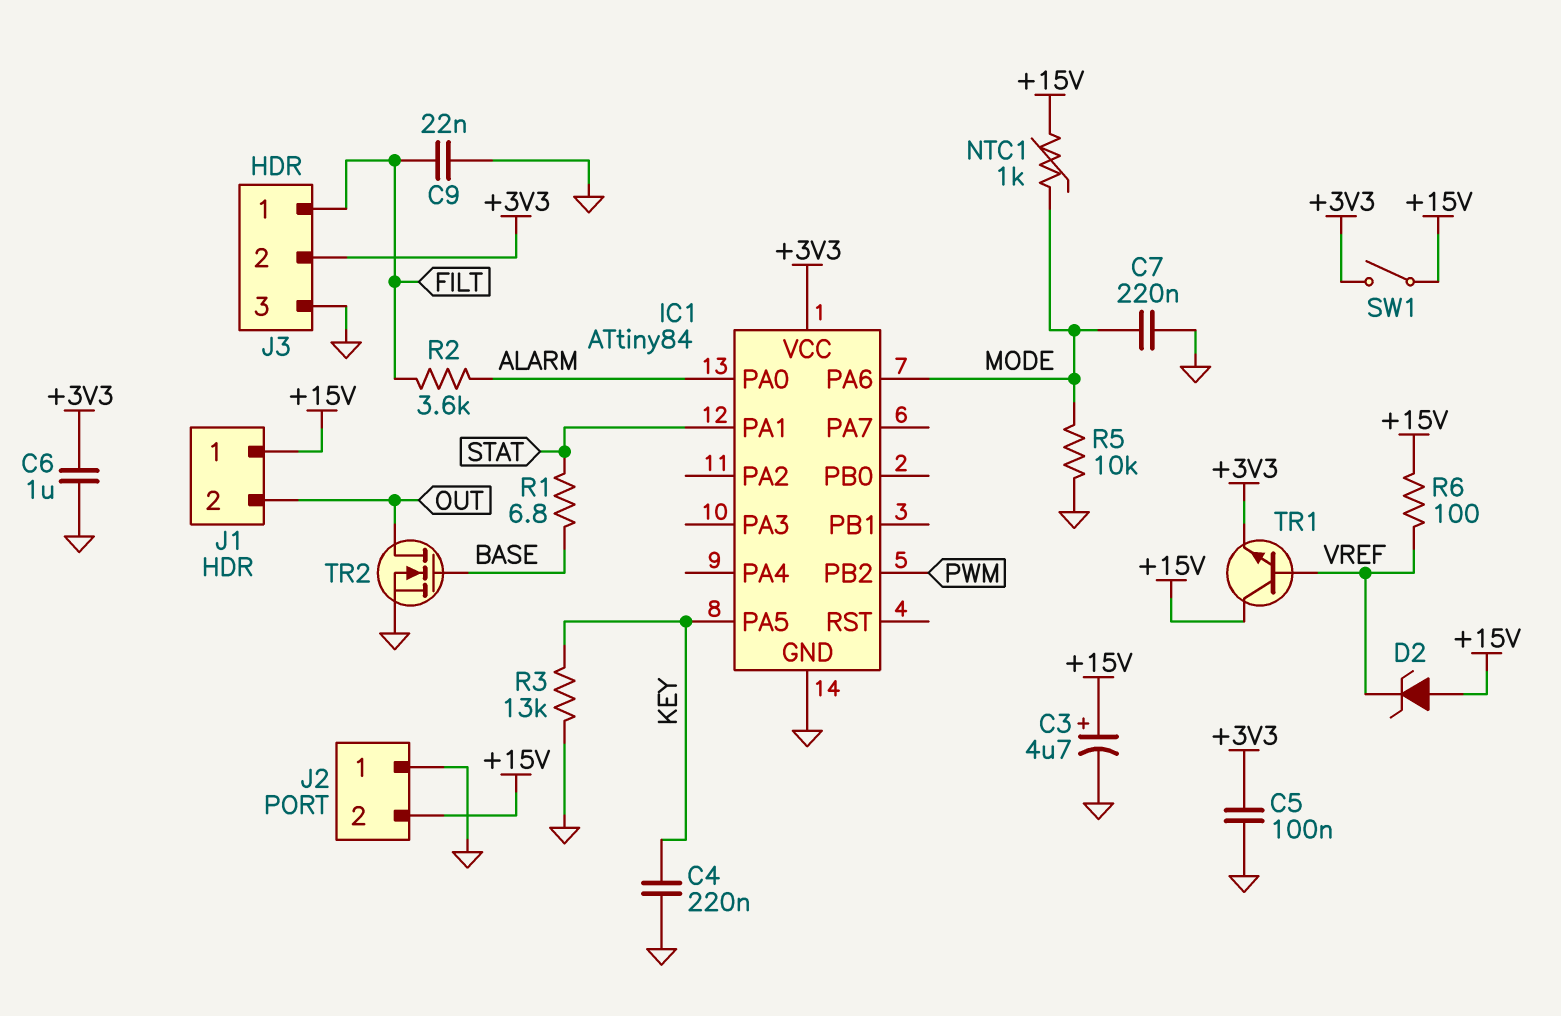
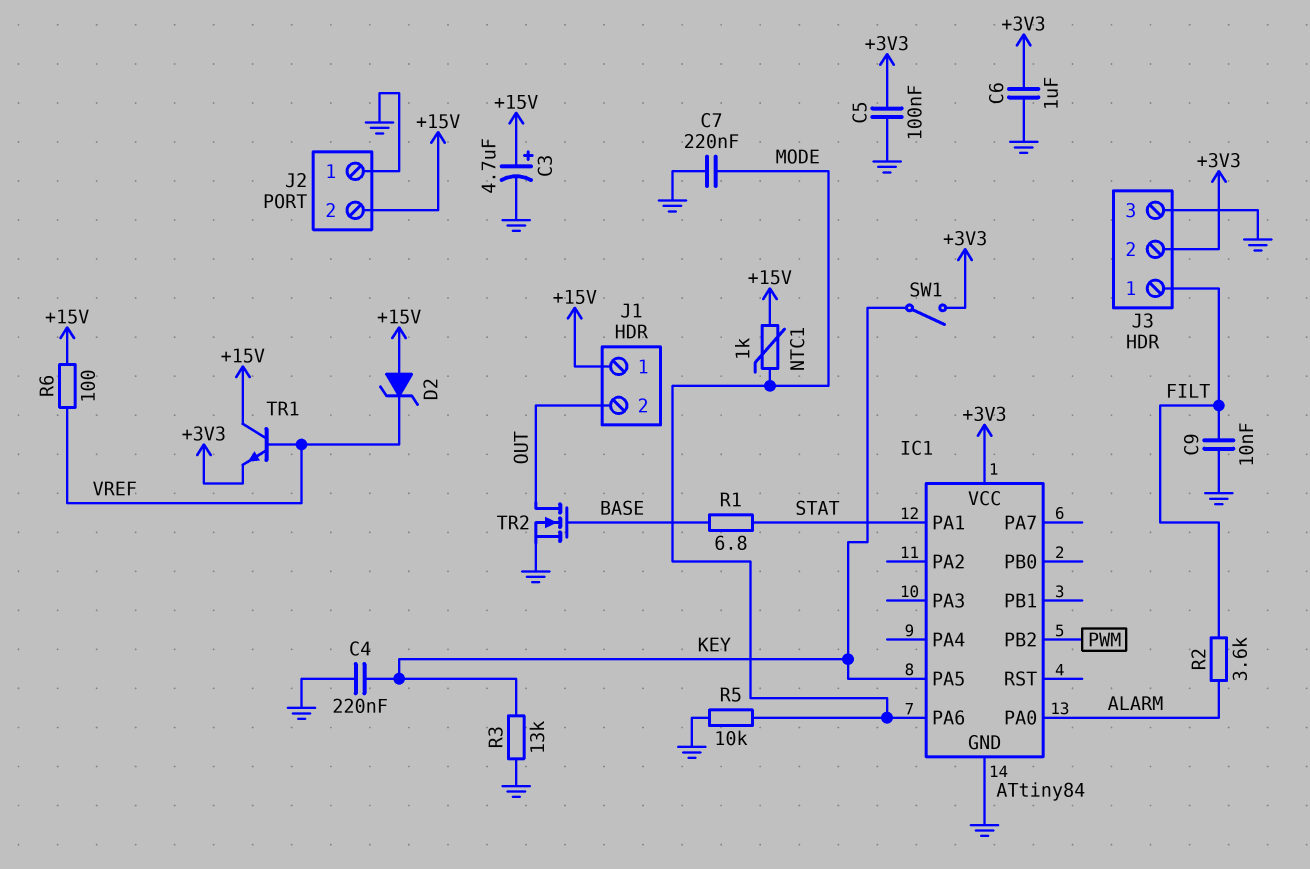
C9: 22nF (FILT, GND) -> 10nF (FILT, GND)
SW1: switch (+3V3, +15V) -> switch (+3V3, KEY)

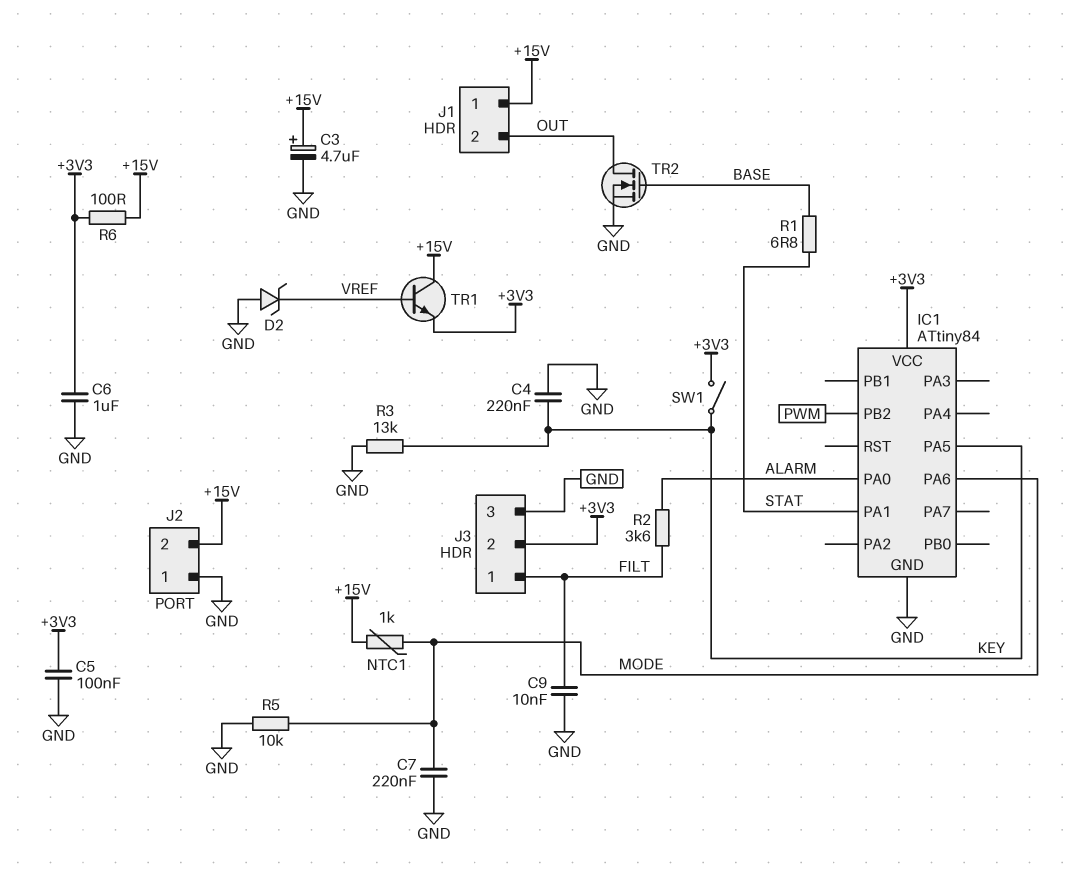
D2: zener (A +15V, K VREF) -> zener (A GND, K VREF)
R6: 100 (+15V, VREF) -> 100 (+3V3, +15V)

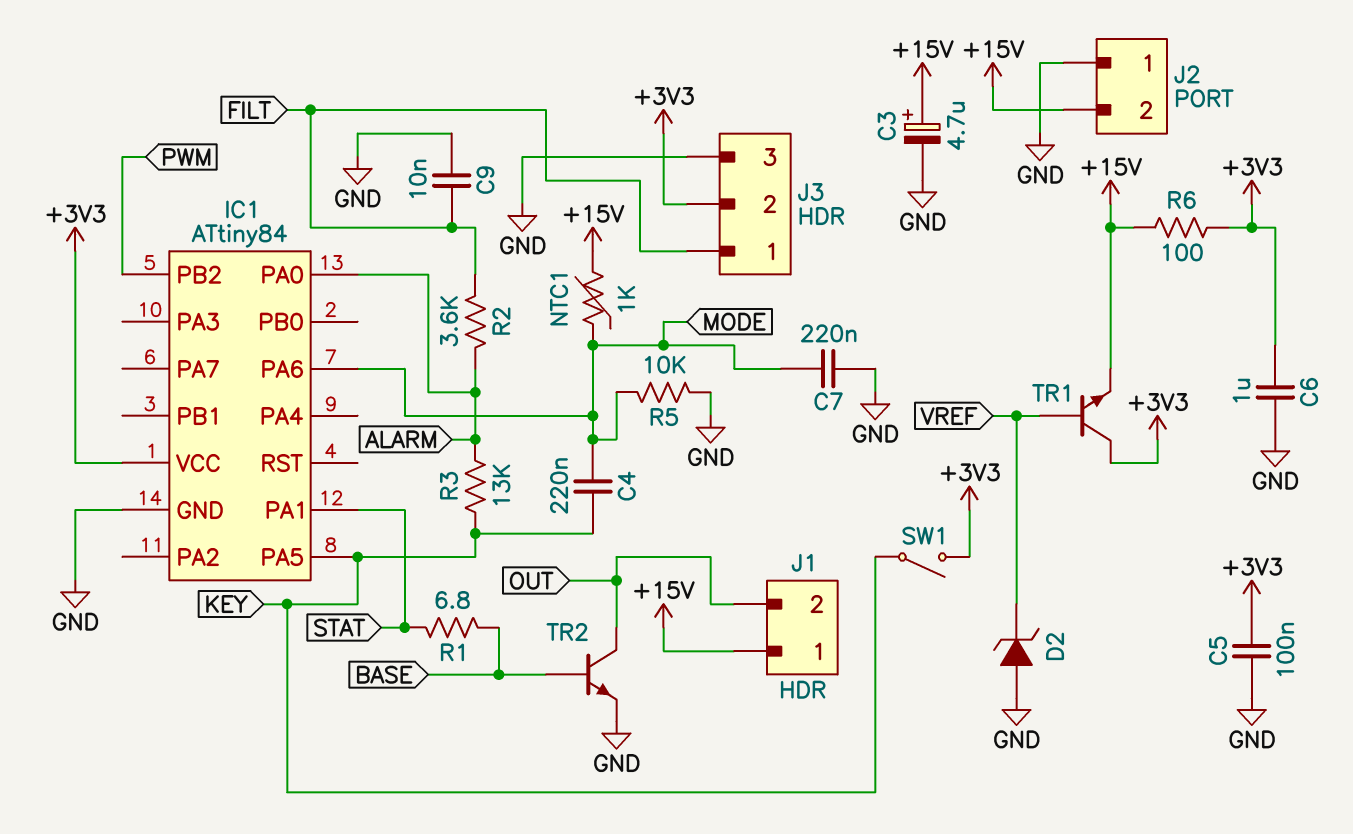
C4: 220nF (GND, KEY) -> 220nF (KEY, MODE)
R3: 13k (GND, KEY) -> 13k (ALARM, KEY)
TR1: NPN (B VREF, C +15V, E +3V3) -> NPN (B VREF, C +3V3, E +15V)
TR2: NMOS (G BASE, D OUT, S GND) -> NPN (B BASE, C OUT, E GND)

